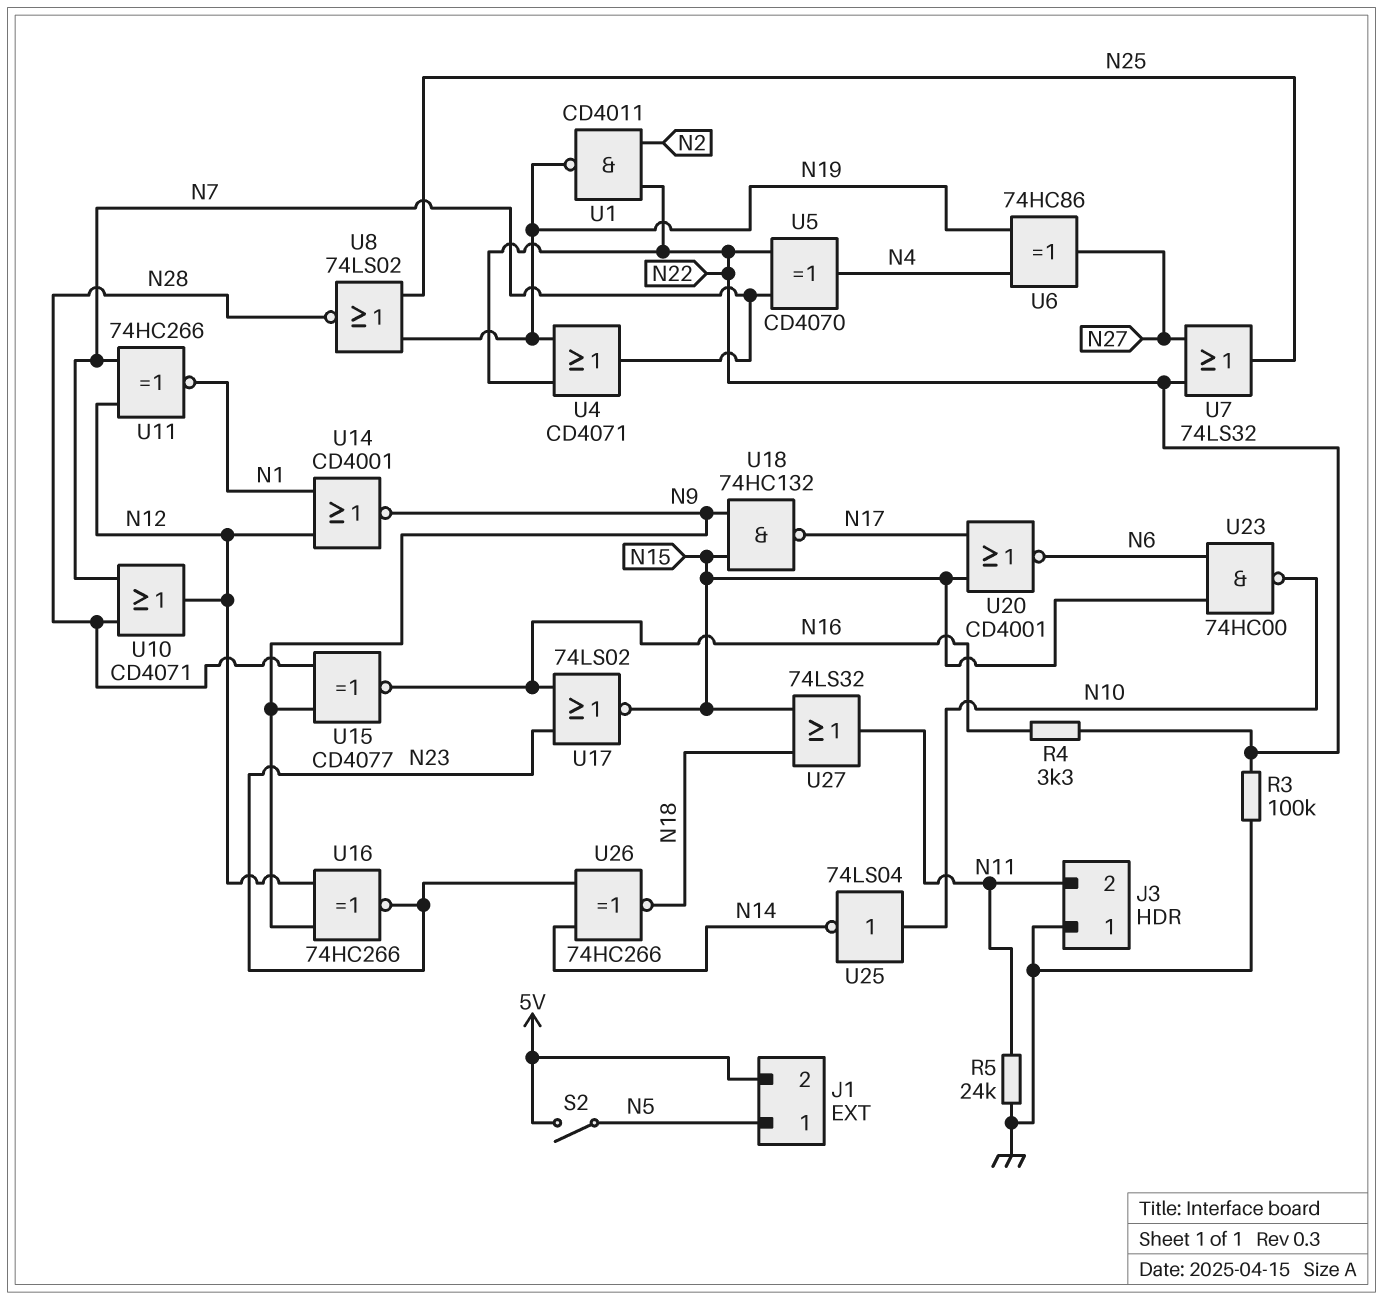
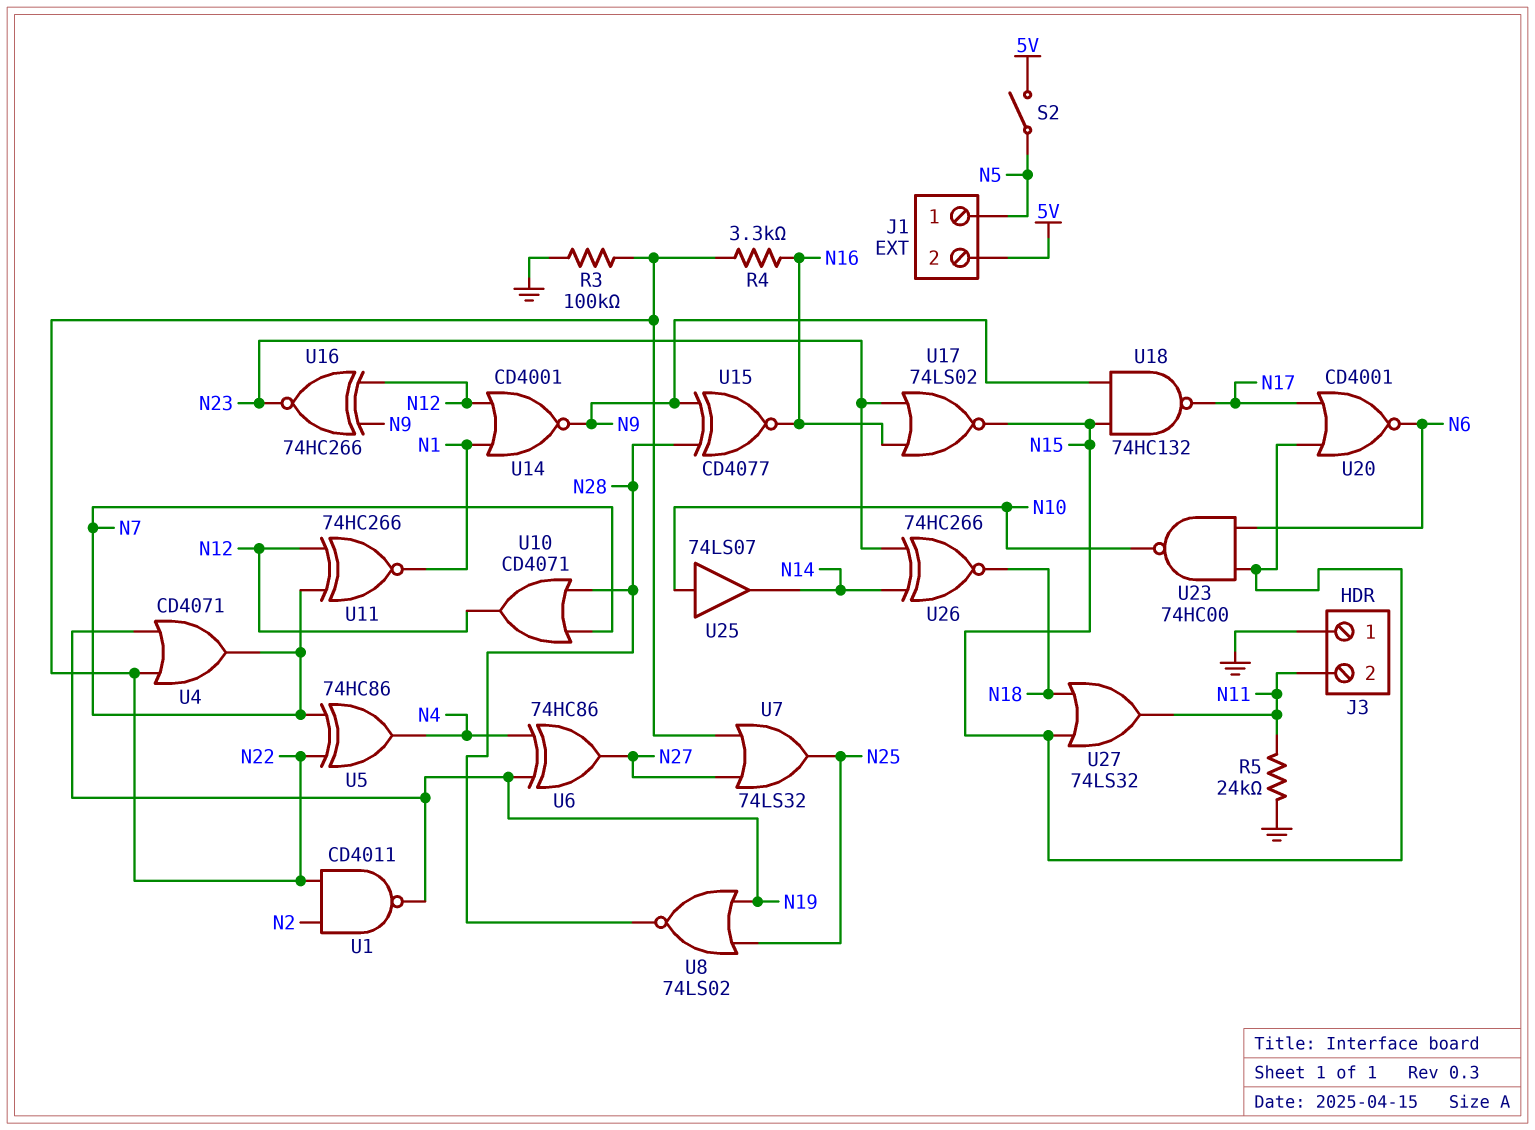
U5: XOR CD4070 (in N7, in N22, out N4) -> XOR 74HC86 (in N7, in N22, out N4)
U25: NOT 74LS04 (in N10, out N14) -> buffer 74LS07 (in N10, out N14)

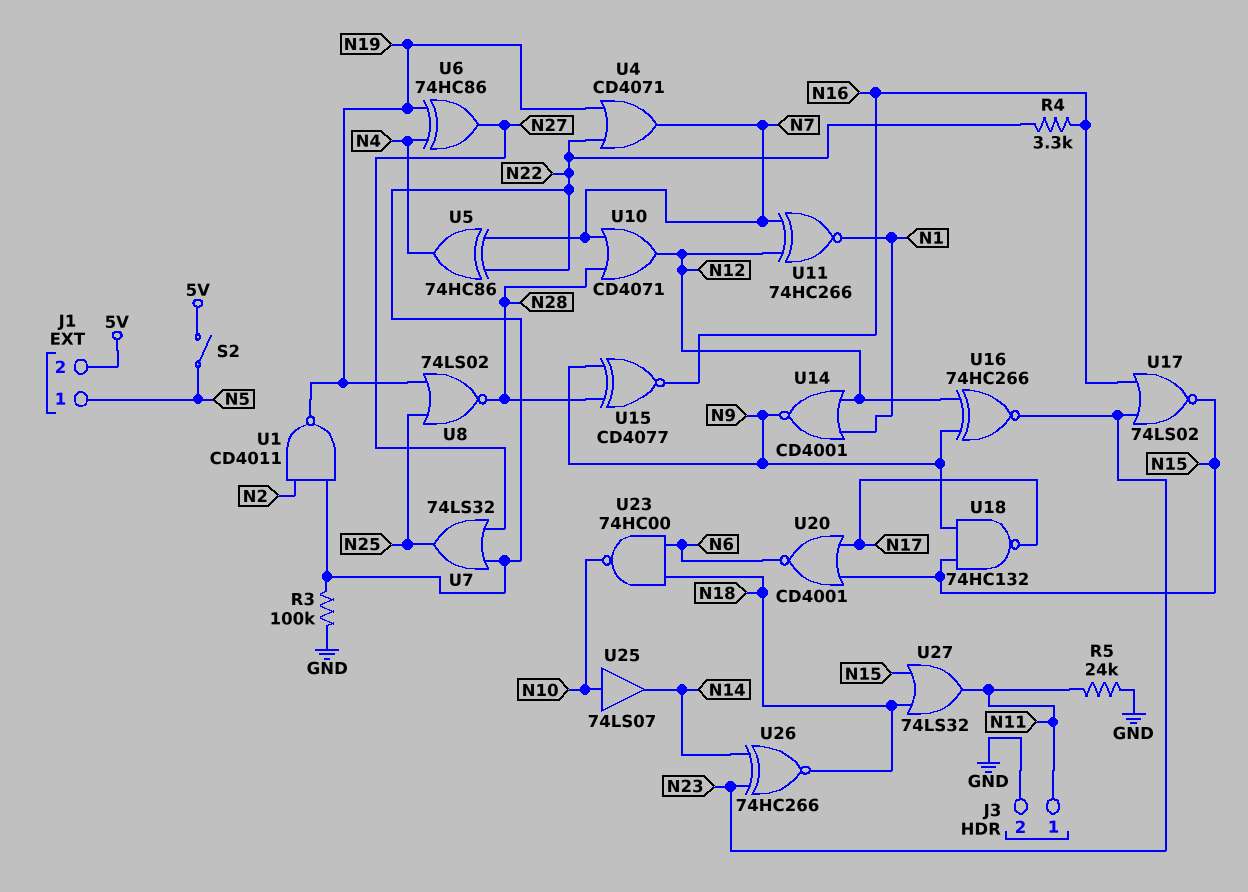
J3 pin 1: GND -> N11
J3 pin 2: N11 -> GND
U23: NAND 74HC00 (in N6, in N15, out N10) -> NAND 74HC00 (in N6, in N18, out N10)

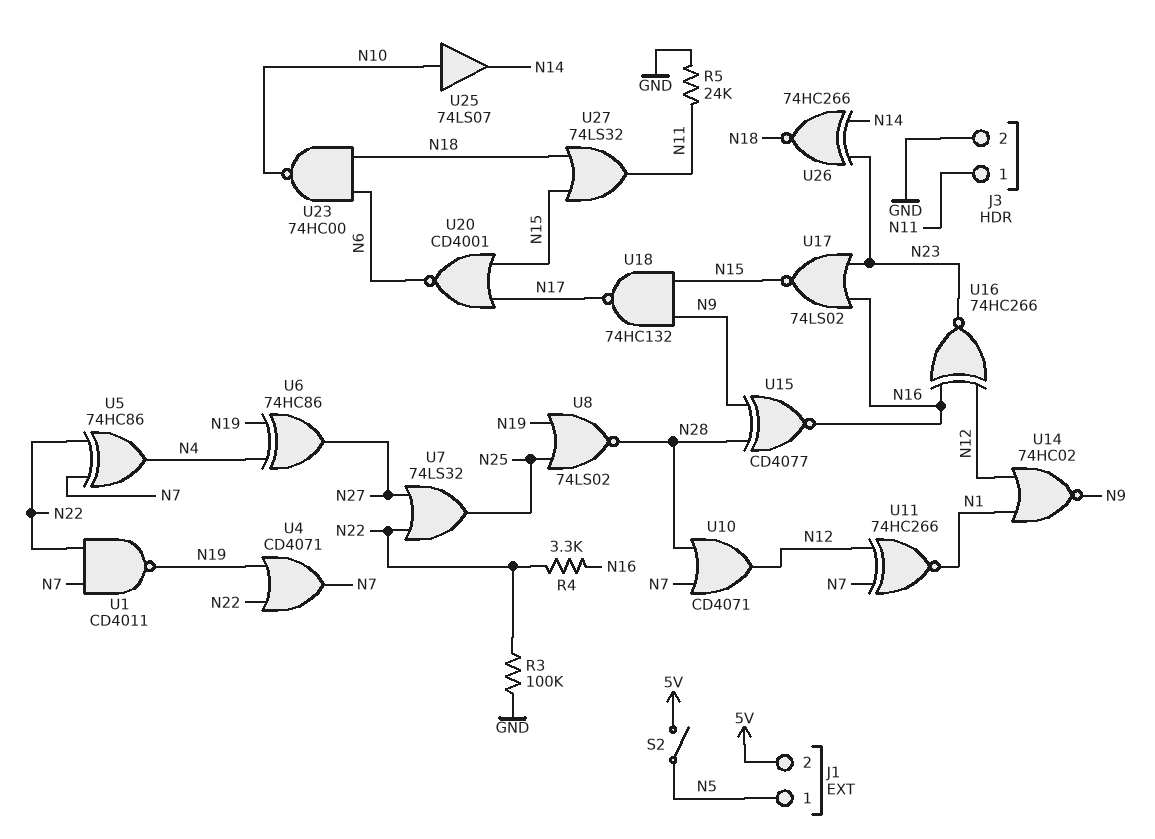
U1: NAND CD4011 (in N2, in N22, out N19) -> NAND CD4011 (in N7, in N22, out N19)
U14: NOR CD4001 (in N1, in N12, out N9) -> NOR 74HC02 (in N1, in N12, out N9)
U16: XNOR 74HC266 (in N9, in N12, out N23) -> XNOR 74HC266 (in N12, in N16, out N23)

